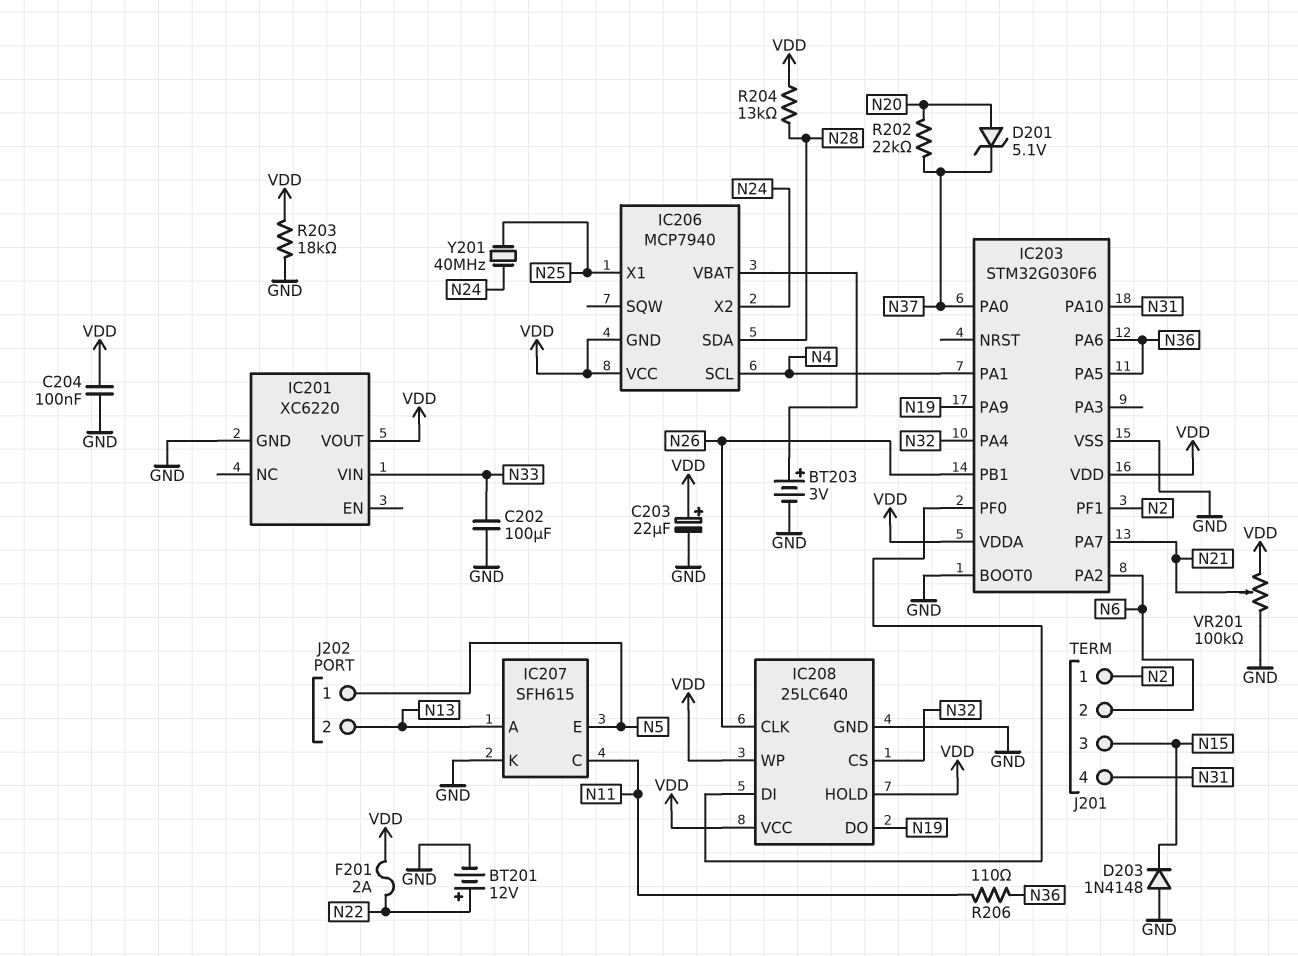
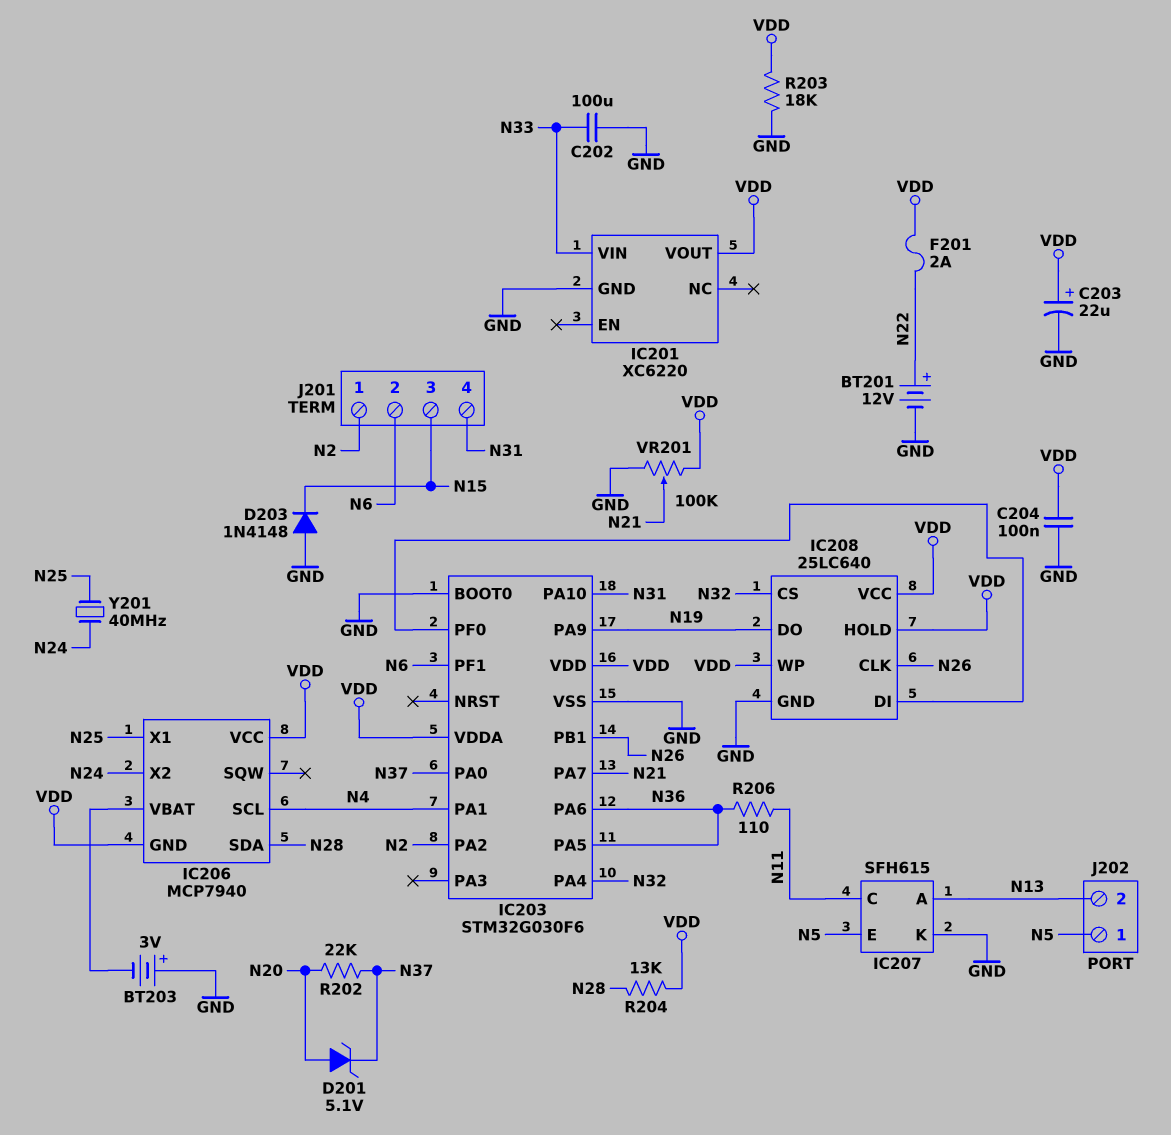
BT203: 3V (plus IC206/VBAT, minus GND) -> 3V (plus GND, minus IC206/VBAT)
IC203 pin PA2: N6 -> N2
IC203 pin PF1: N2 -> N6

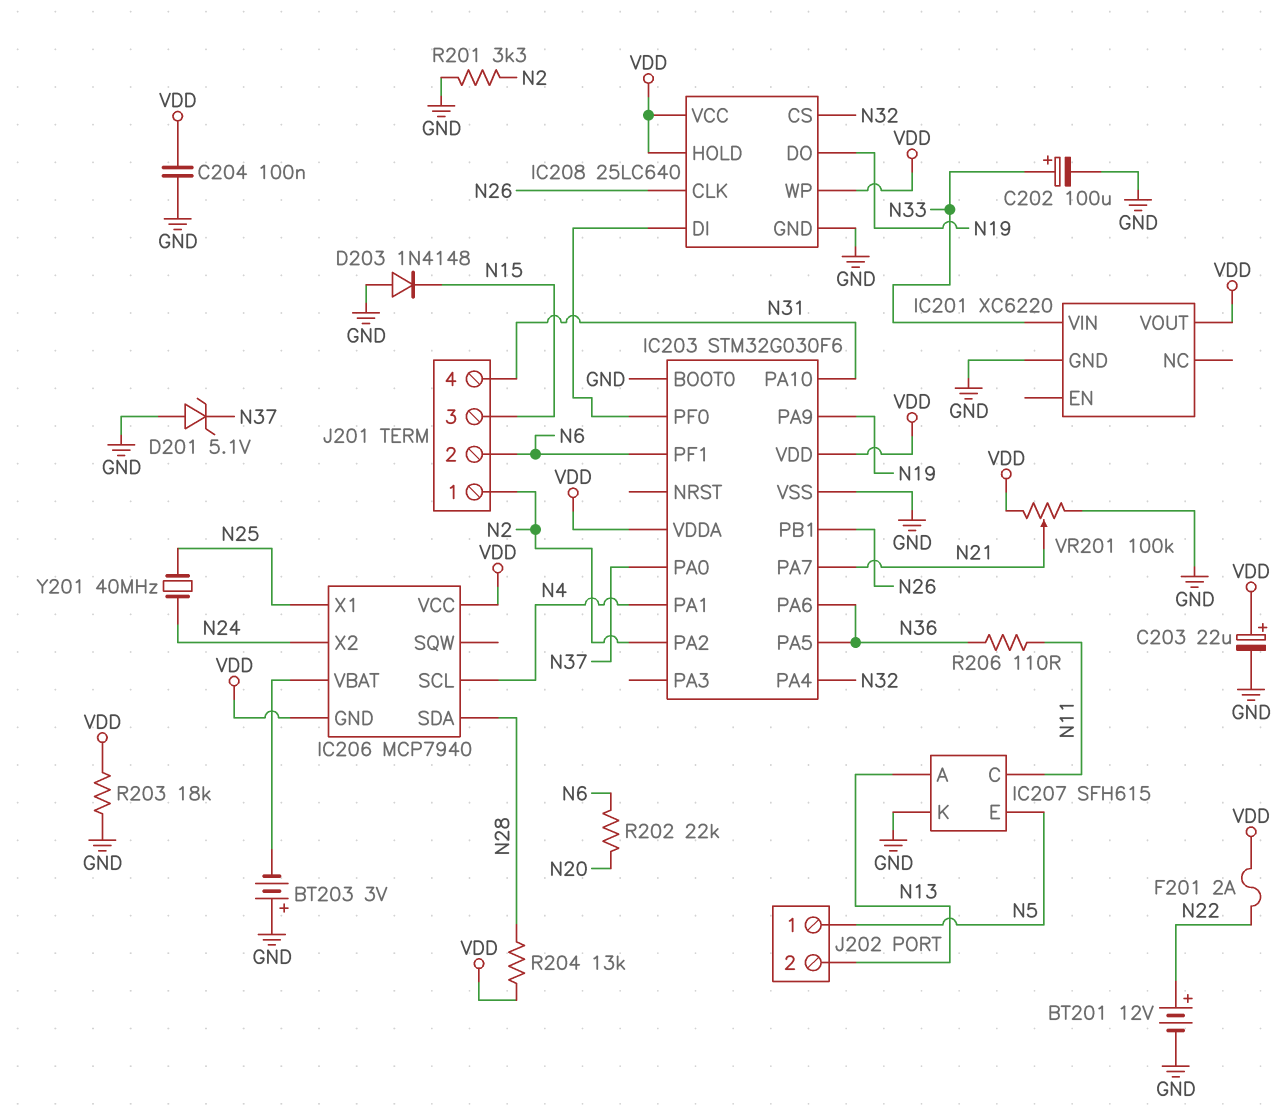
C202: 100uF (GND, N33) -> 100uF (plus N33, minus GND)
D201: zener 5.1V (A N20, K N37) -> zener 5.1V (A GND, K N37)
R201: none -> 3.3k (GND, N2)
R202: 22k (N20, N37) -> 22k (N6, N20)

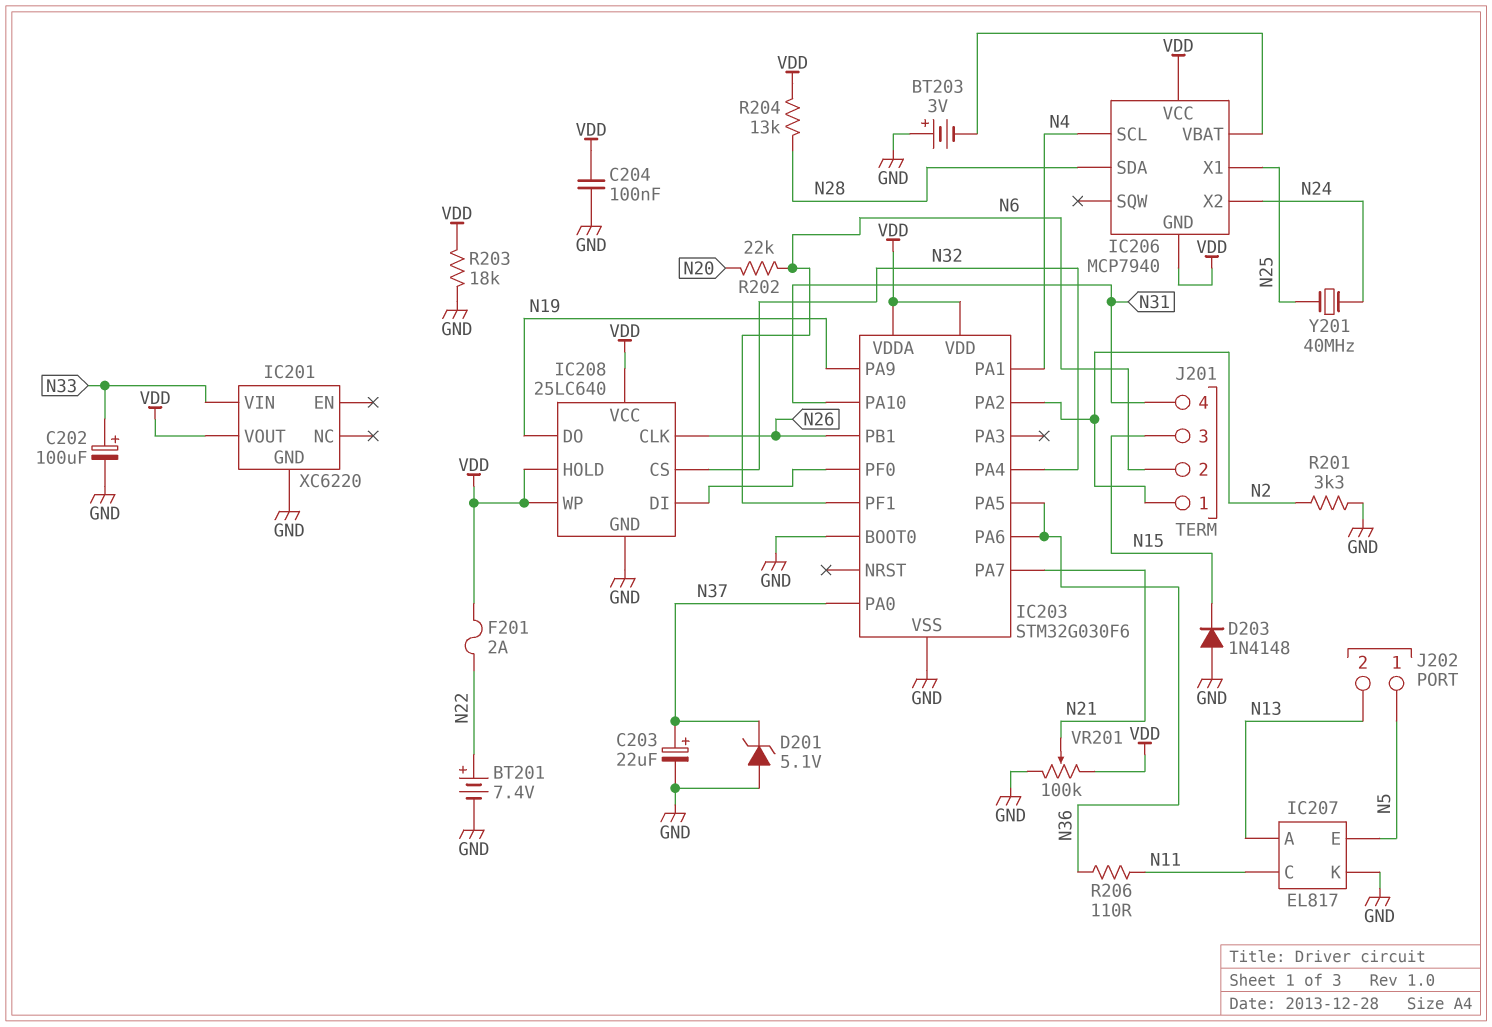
BT201: 12V (plus N22, minus GND) -> 7.4V (plus N22, minus GND)
C203: 22uF (plus VDD, minus GND) -> 22uF (plus N37, minus GND)
IC207: SFH615 -> EL817

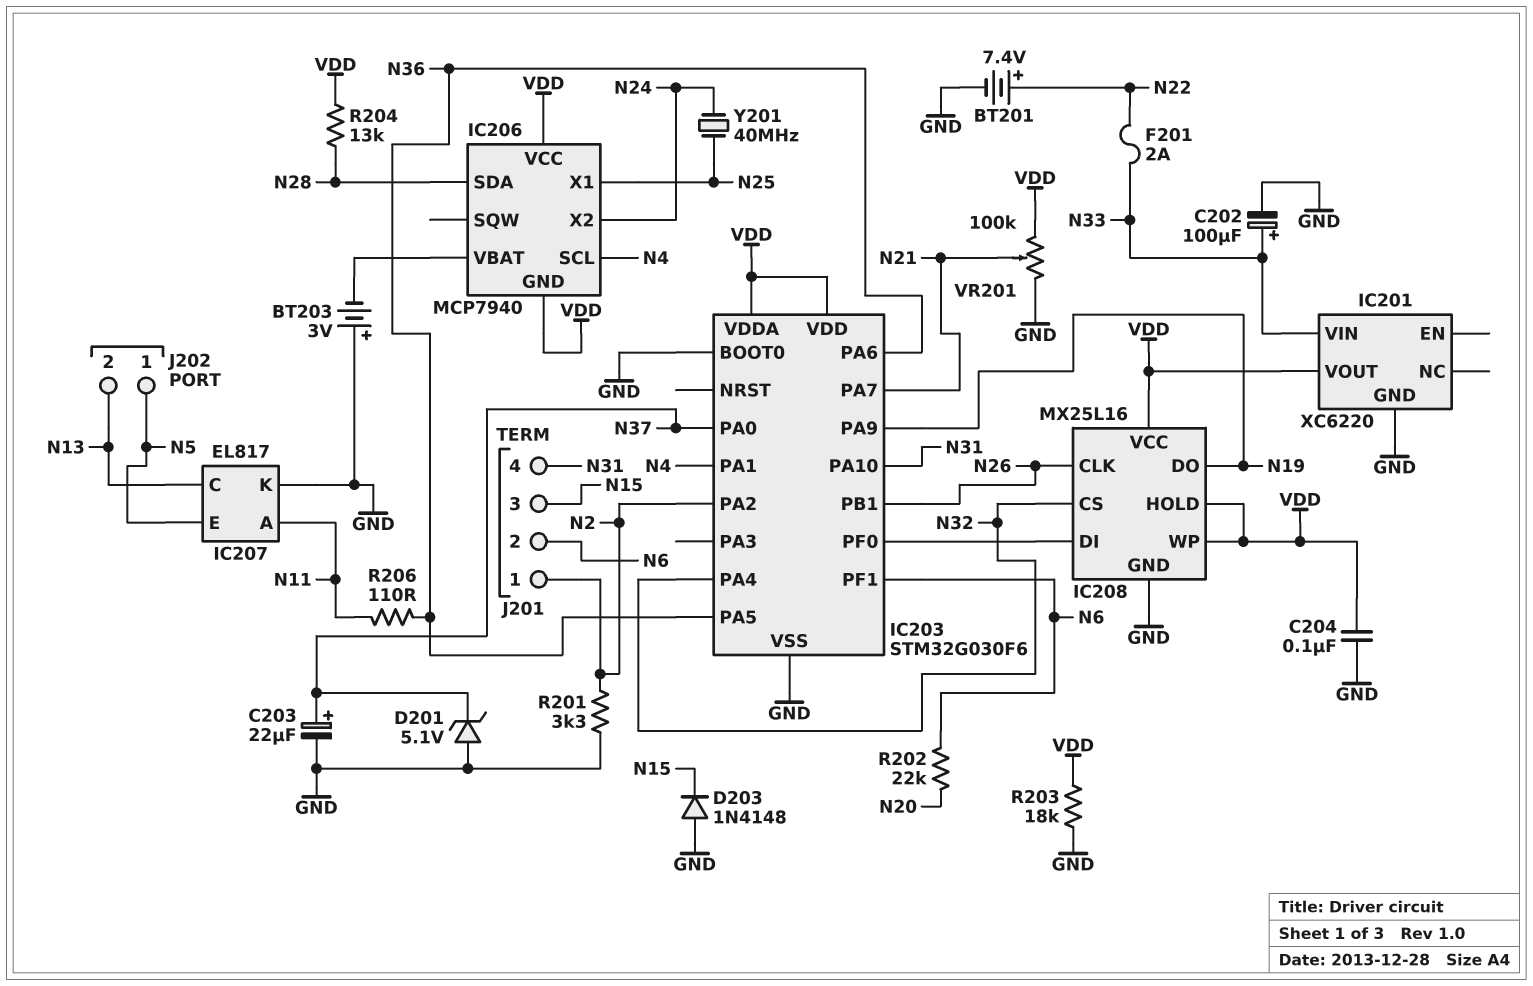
F201: 2A (N22, VDD) -> 2A (N22, N33)
IC207 pin A: N13 -> N11
IC207 pin C: N11 -> N13
IC208: 25LC640 -> MX25L16

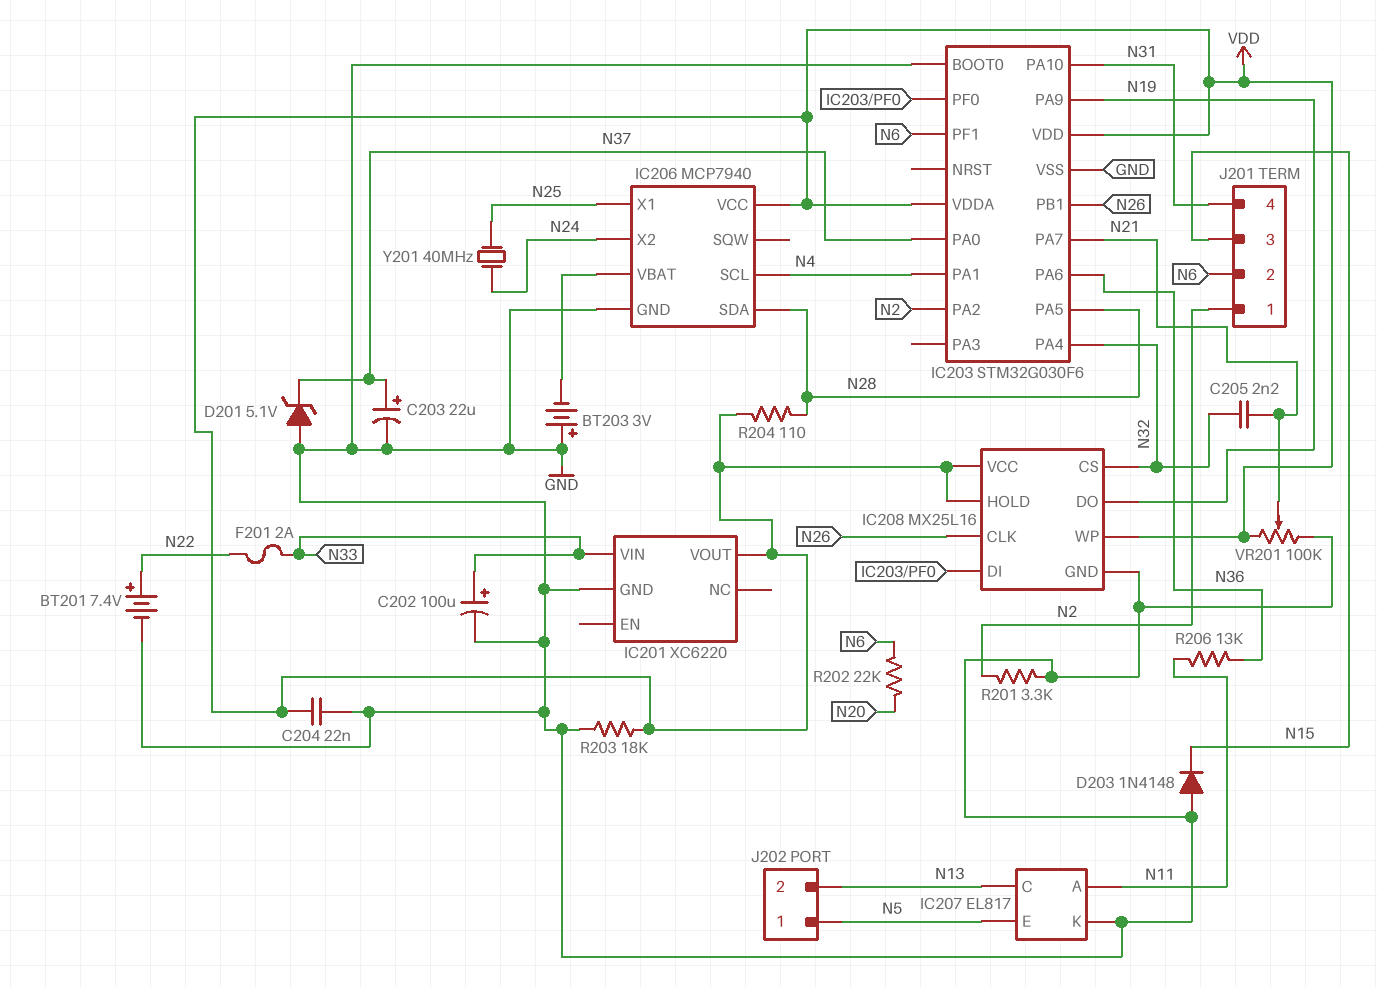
C204: 100nF (GND, VDD) -> 22nF (GND, VDD)
C205: none -> 2.2nF (N21, N32)
IC203 pin PA5: N36 -> N28
IC206 pin GND: VDD -> GND
R204: 13k (N28, VDD) -> 110 (N28, VDD)
R206: 110 (N11, N36) -> 13k (N11, N36)

